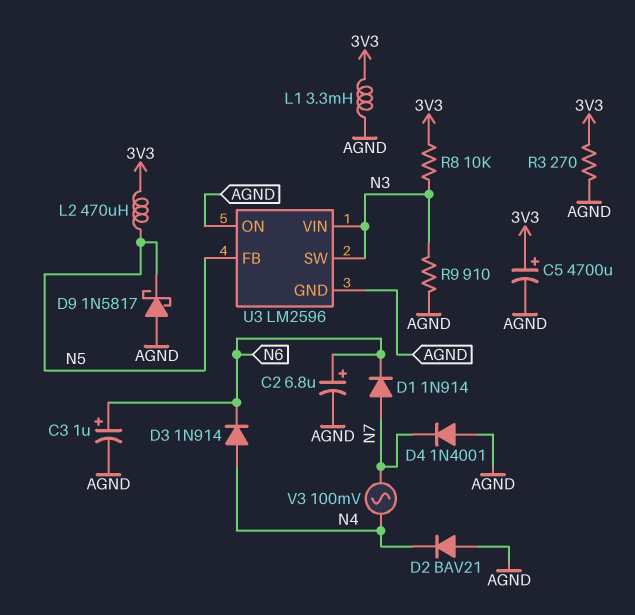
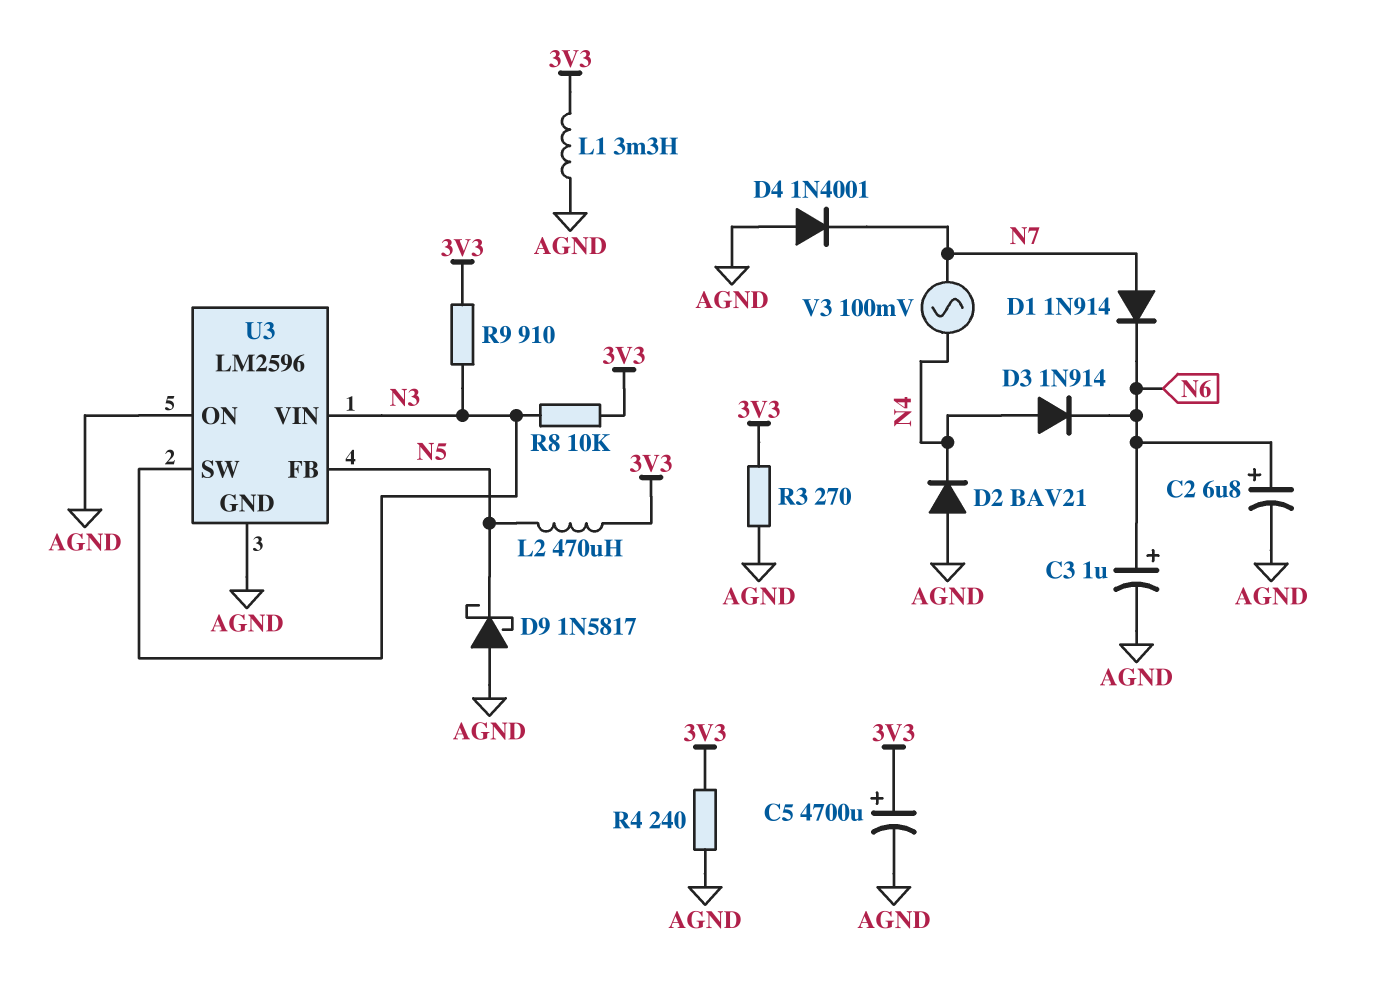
R4: none -> 240 (3V3, AGND)
R9: 910 (AGND, N3) -> 910 (3V3, N3)

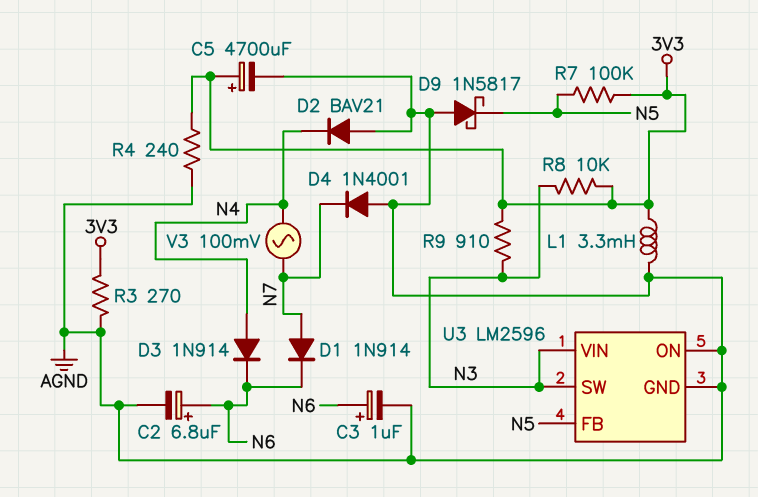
L2: 470uH (3V3, N5) -> none
R7: none -> 100k (3V3, N5)

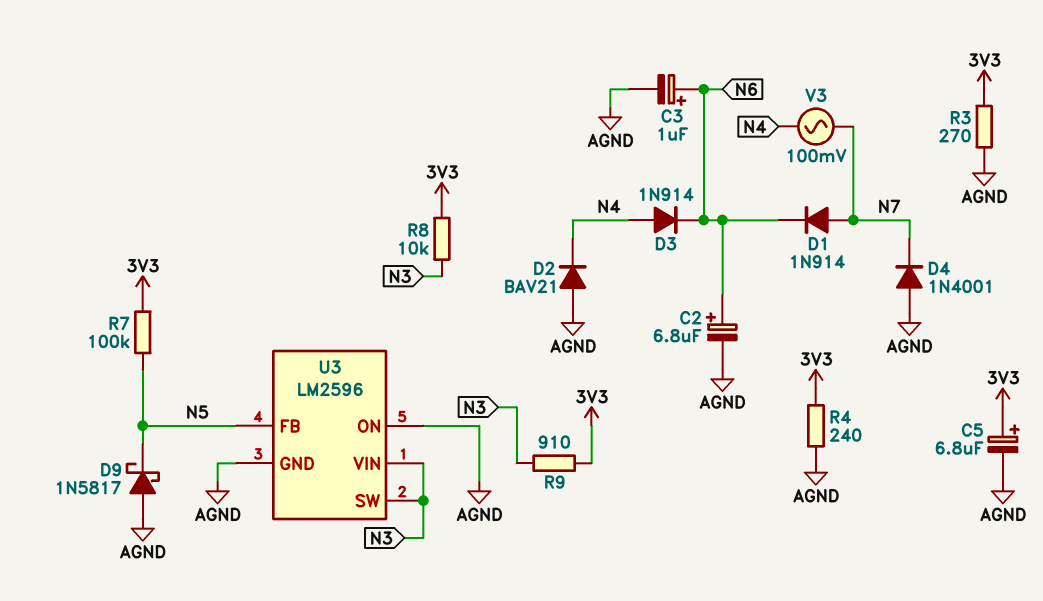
C5: 4700uF (plus 3V3, minus AGND) -> 6.8uF (plus 3V3, minus AGND)
L1: 3.3mH (3V3, AGND) -> none

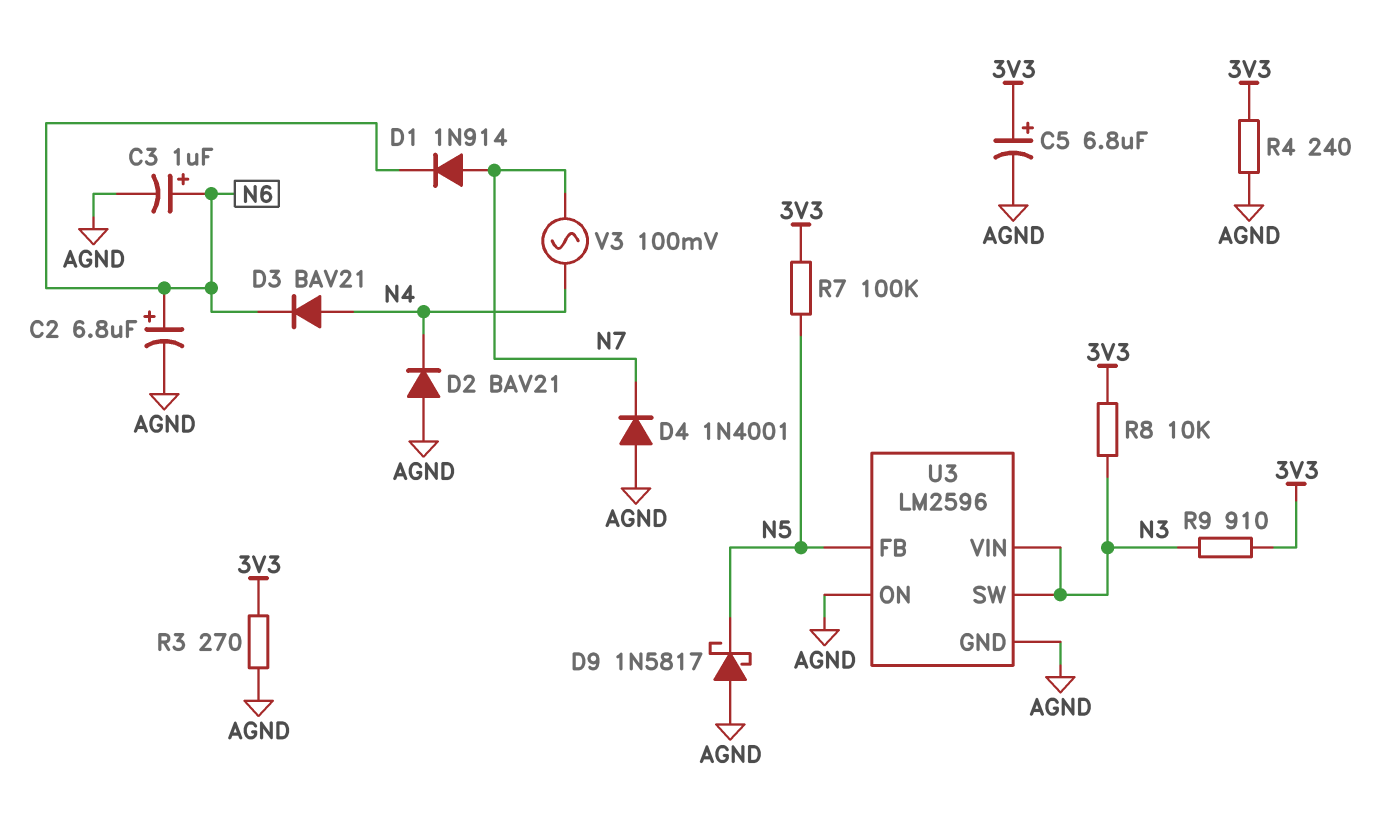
D3: diode 1N914 (A N4, K N6) -> diode BAV21 (A N4, K N6)

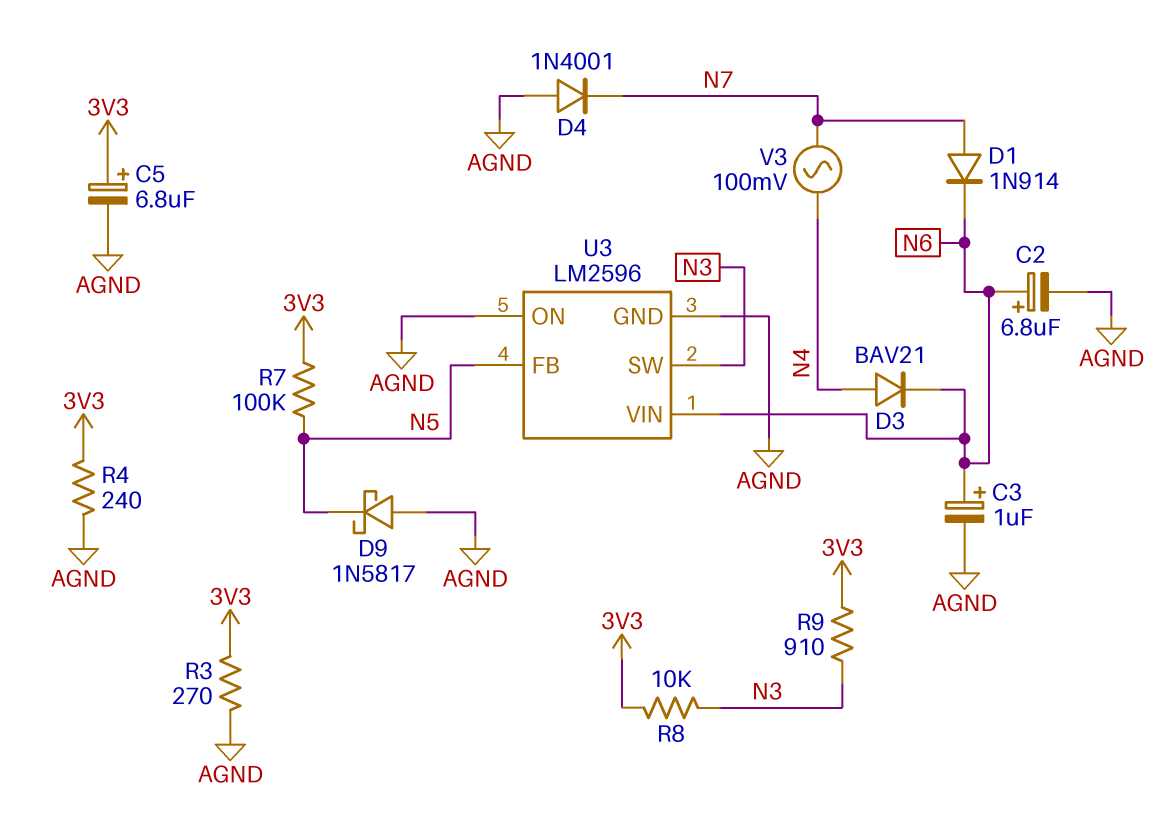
D2: diode BAV21 (A AGND, K N4) -> none
U3 pin VIN: N3 -> N6

